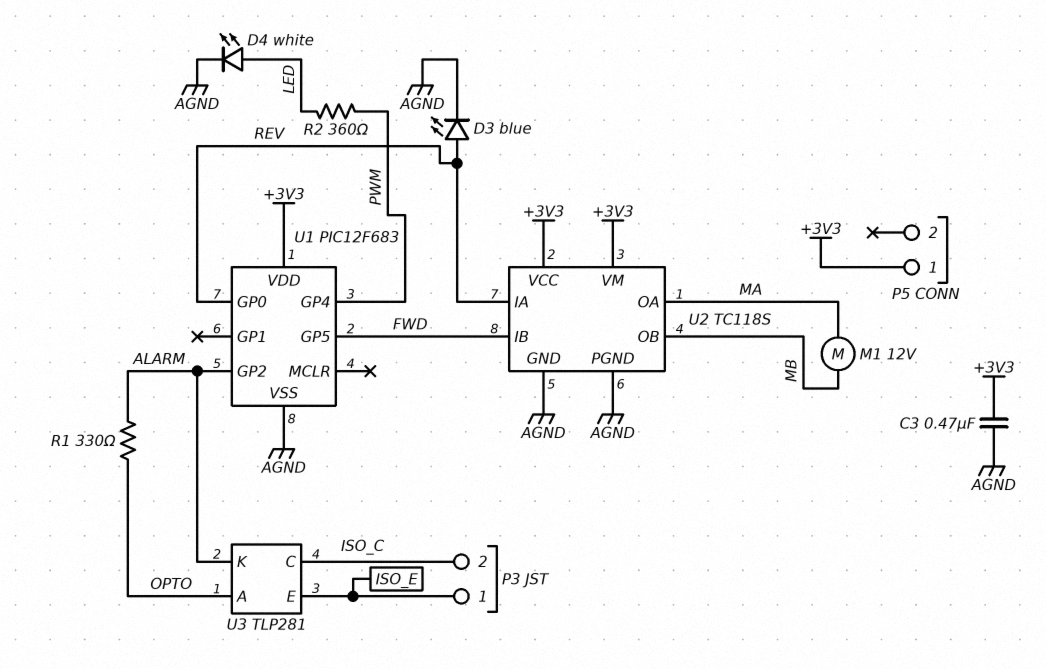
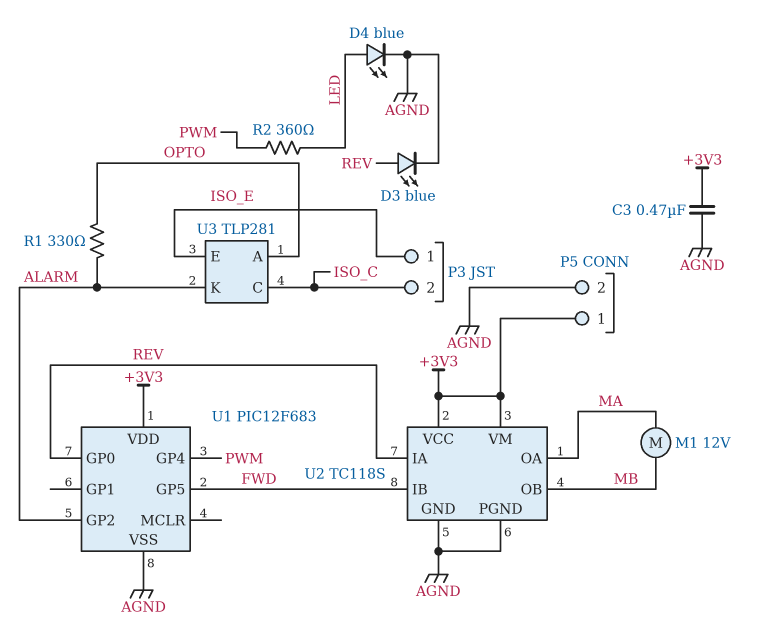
D4: LED white (A LED, K AGND) -> LED blue (A LED, K AGND)
P5 pin 2: none -> AGND

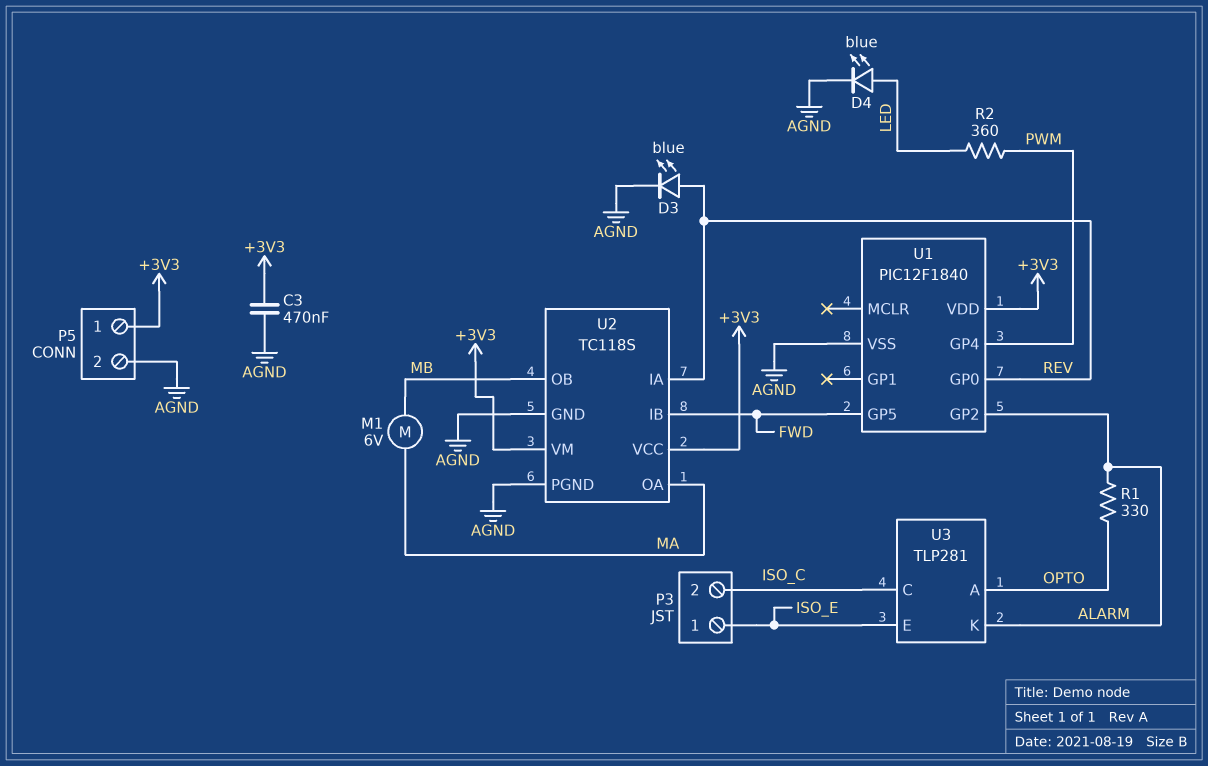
M1: motor 12V (MA, MB) -> motor 6V (MA, MB)
U1: PIC12F683 -> PIC12F1840

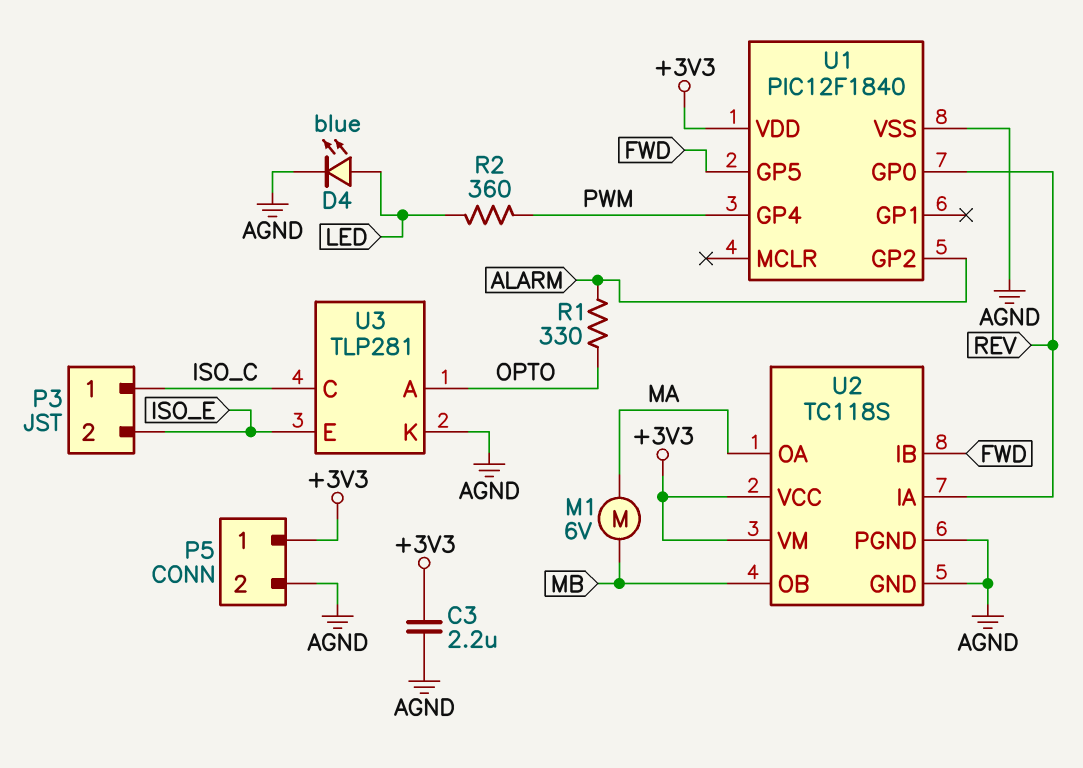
C3: 470nF (+3V3, AGND) -> 2.2uF (+3V3, AGND)
D3: LED blue (A REV, K AGND) -> none
P3 pin 1: ISO_E -> ISO_C
P3 pin 2: ISO_C -> ISO_E
U3 pin K: ALARM -> AGND

